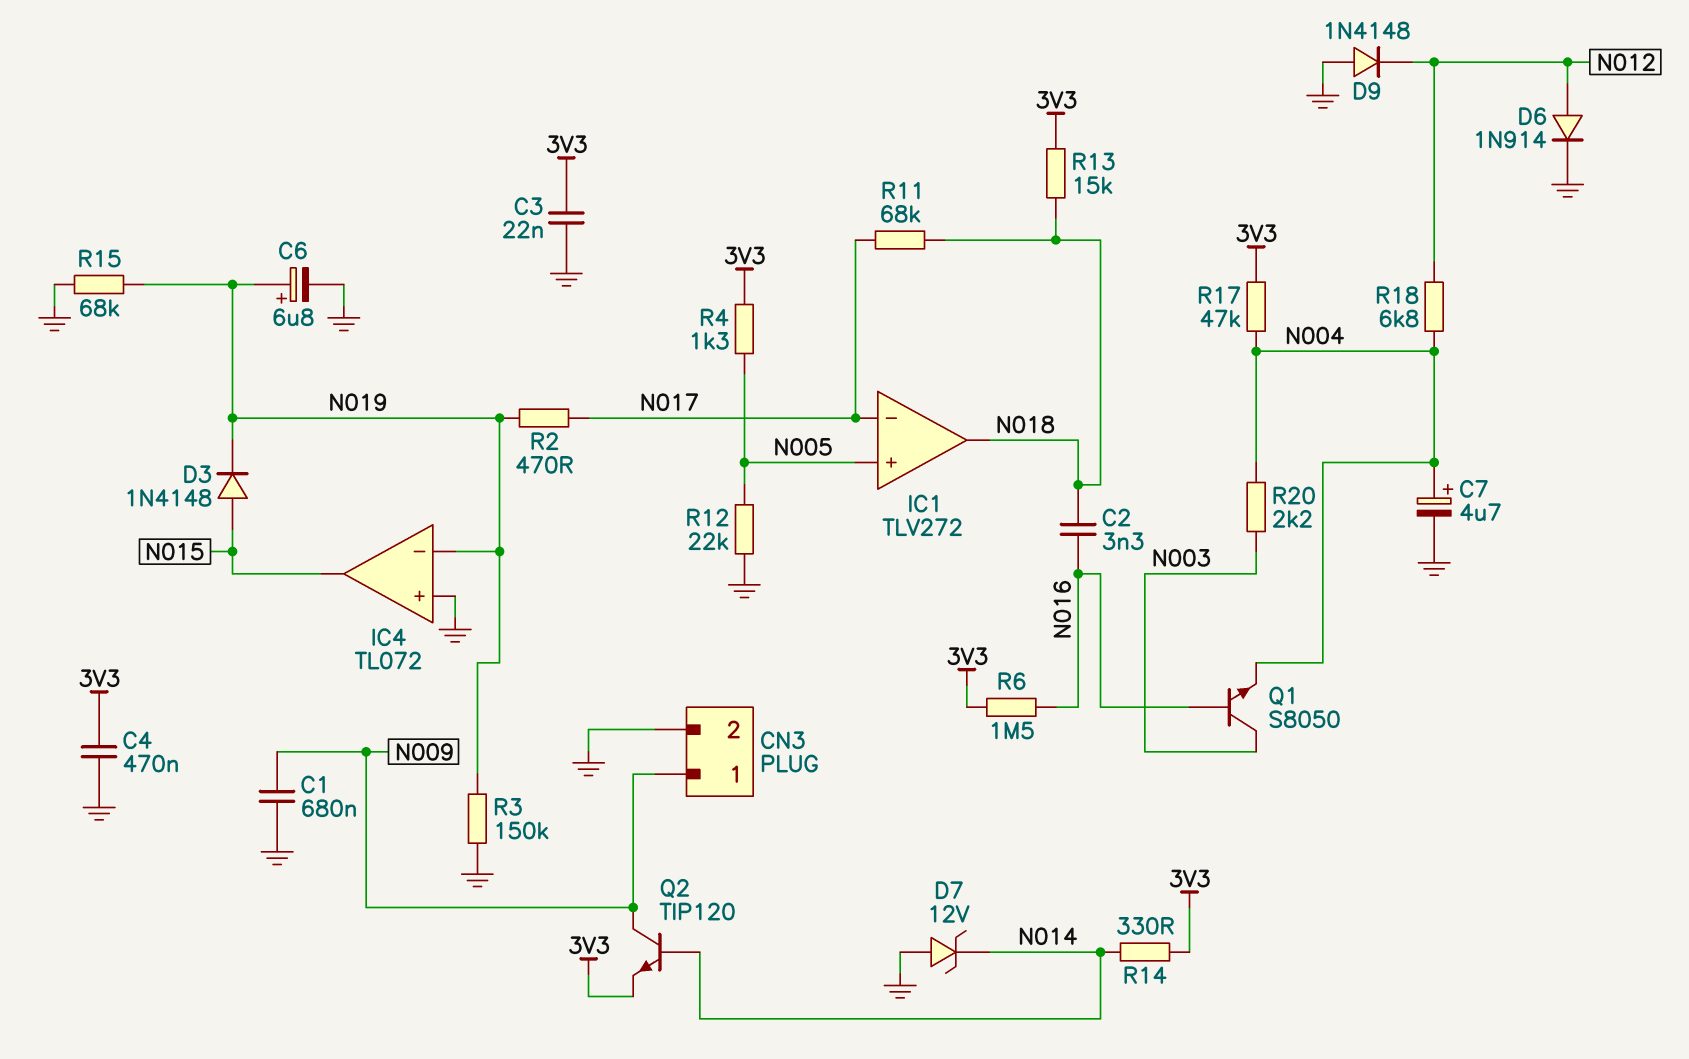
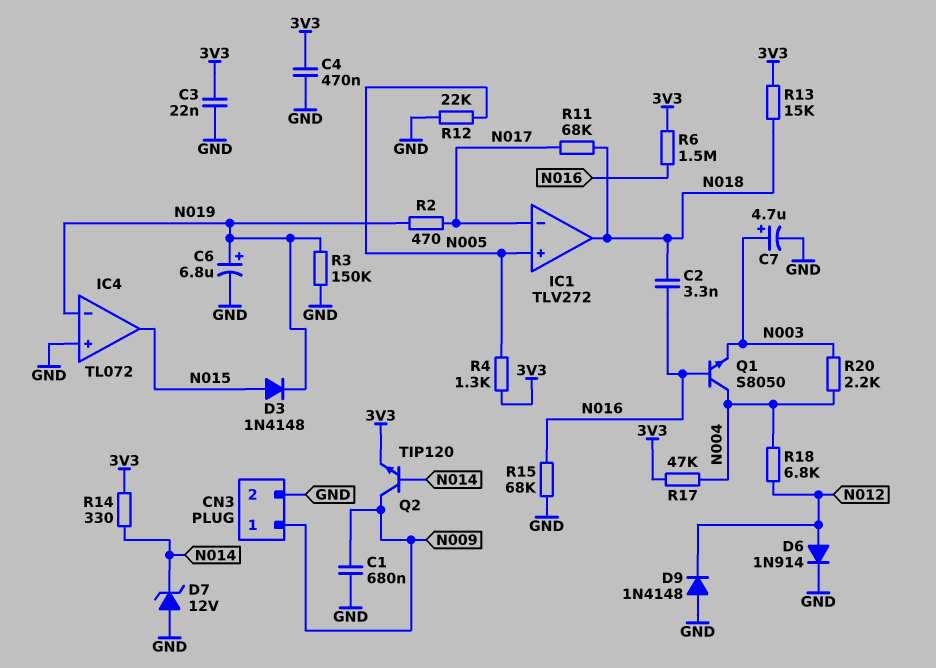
C7: 4.7uF (plus N004, minus GND) -> 4.7uF (plus N003, minus GND)
Q1: NPN S8050 (B N016, C N003, E N004) -> NPN S8050 (B N016, C N004, E N003)
R15: 68k (GND, N019) -> 68k (GND, N016)

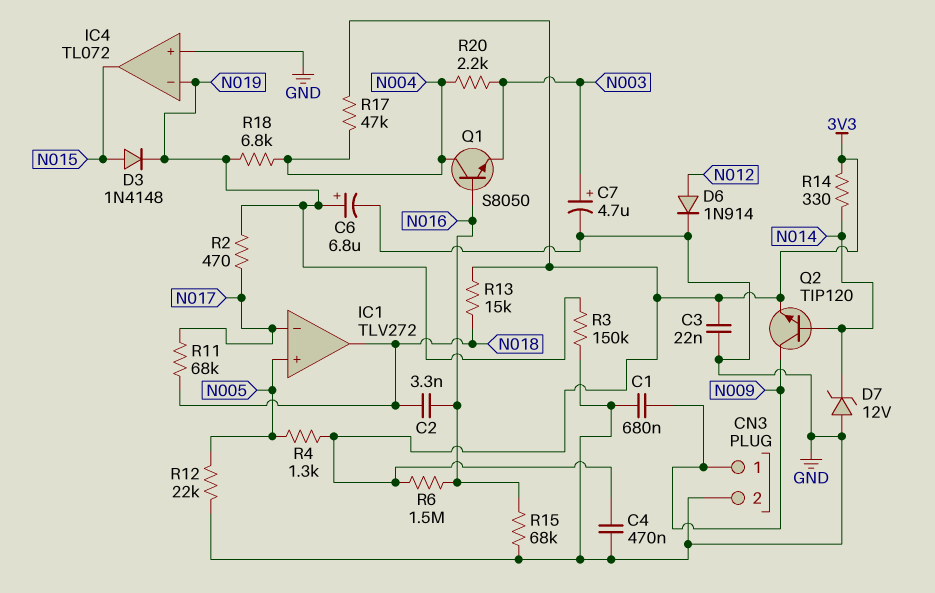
D9: diode 1N4148 (A GND, K N012) -> none
R18: 6.8k (N004, N012) -> 6.8k (N004, N019)

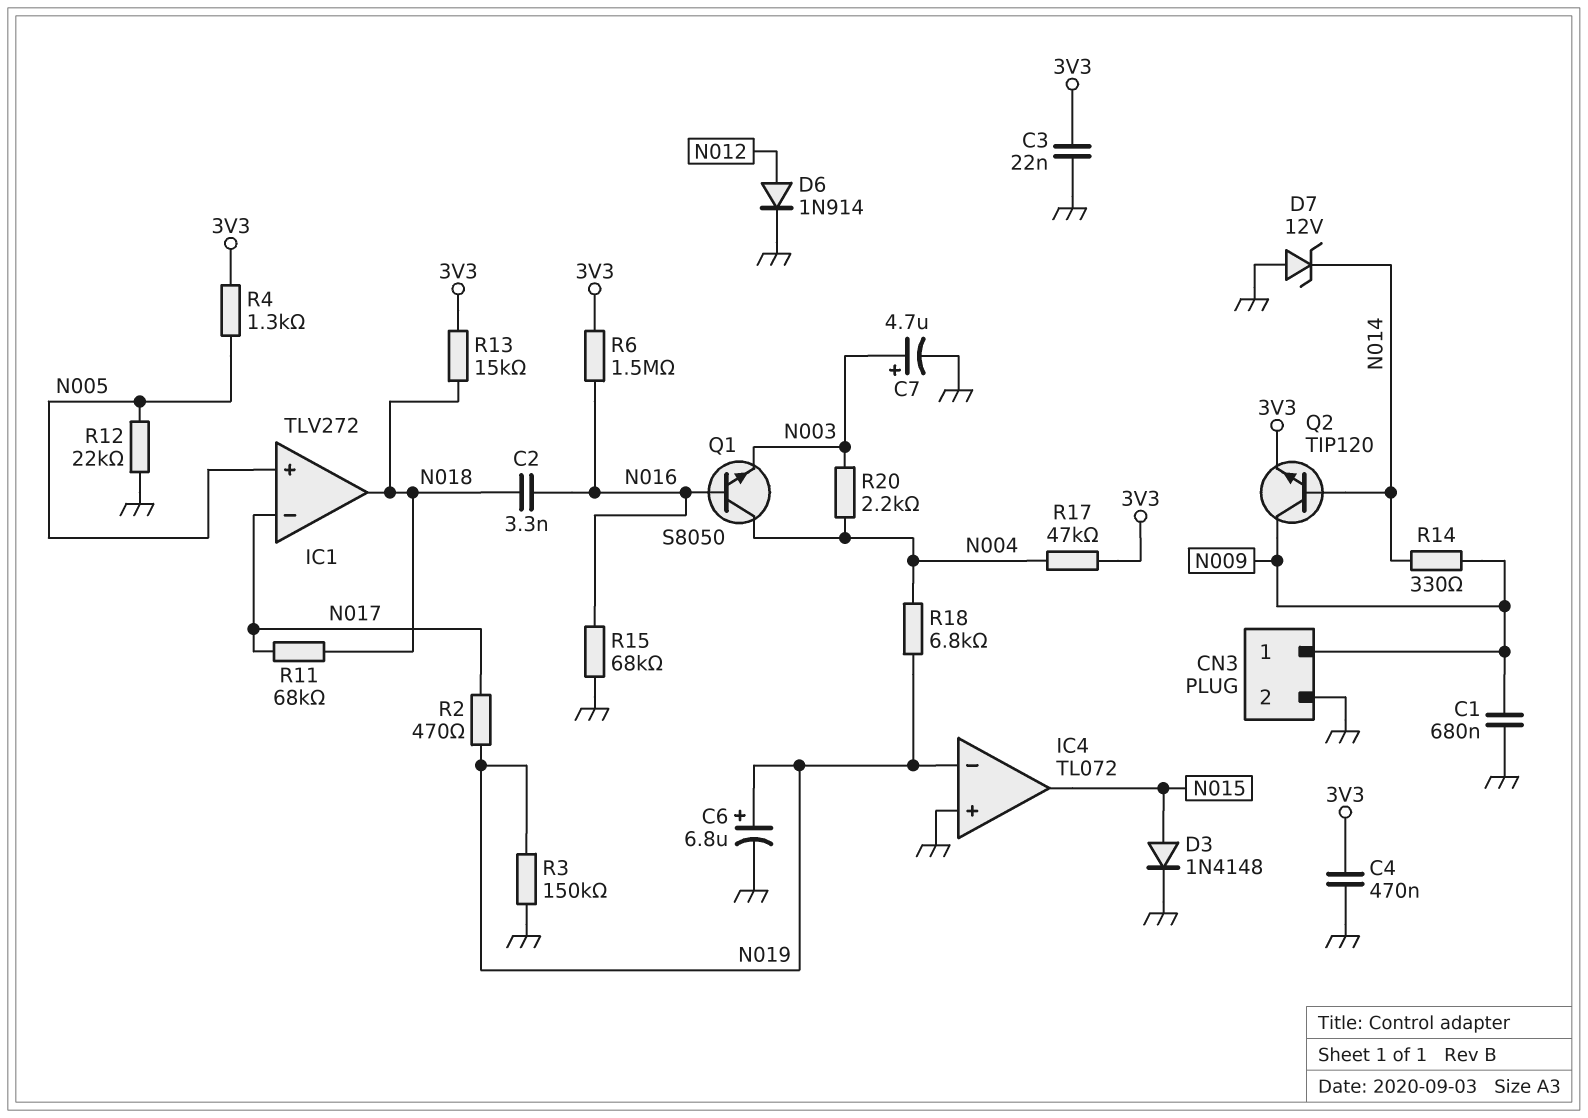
D3: diode 1N4148 (A N015, K N019) -> diode 1N4148 (A N015, K GND)
R14: 330 (3V3, N014) -> 330 (N009, N014)

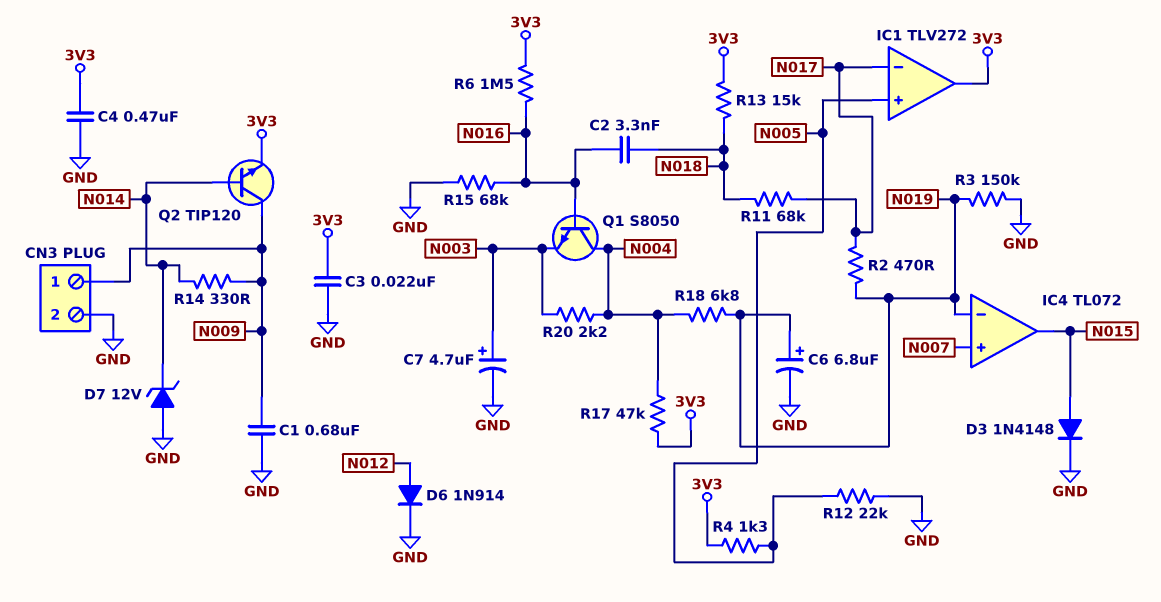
IC1 pin out: N018 -> 3V3
IC4 pin in+: GND -> N007

